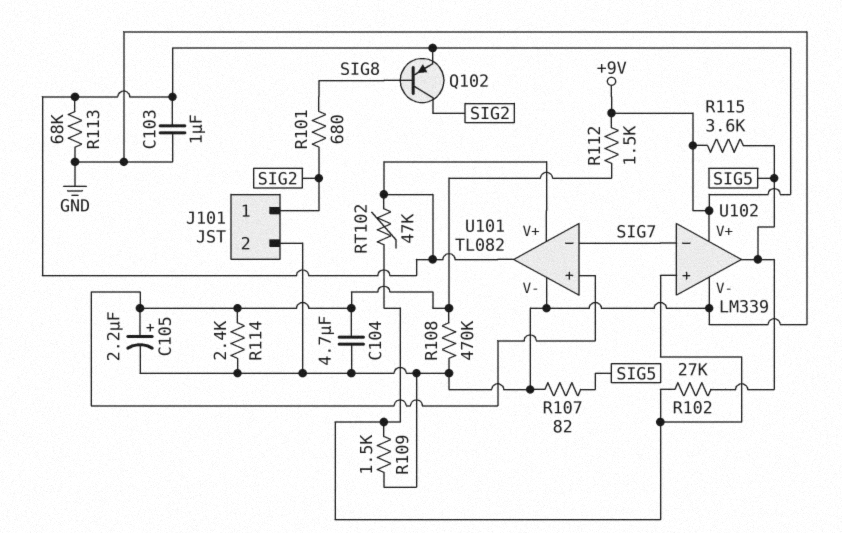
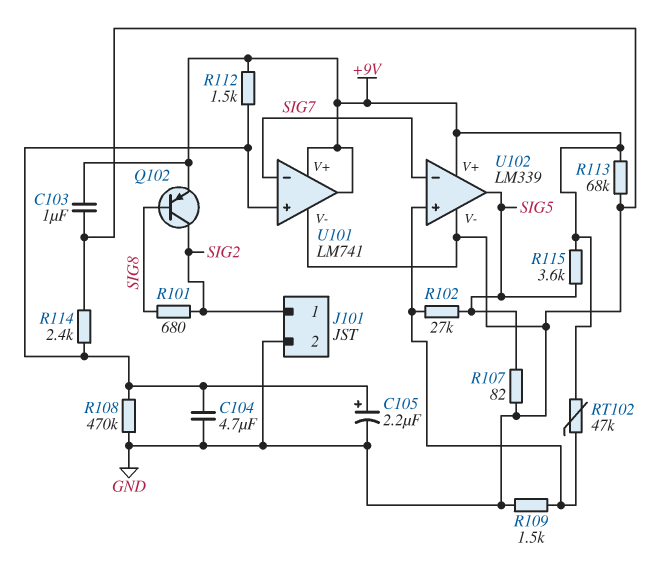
U101: TL082 -> LM741

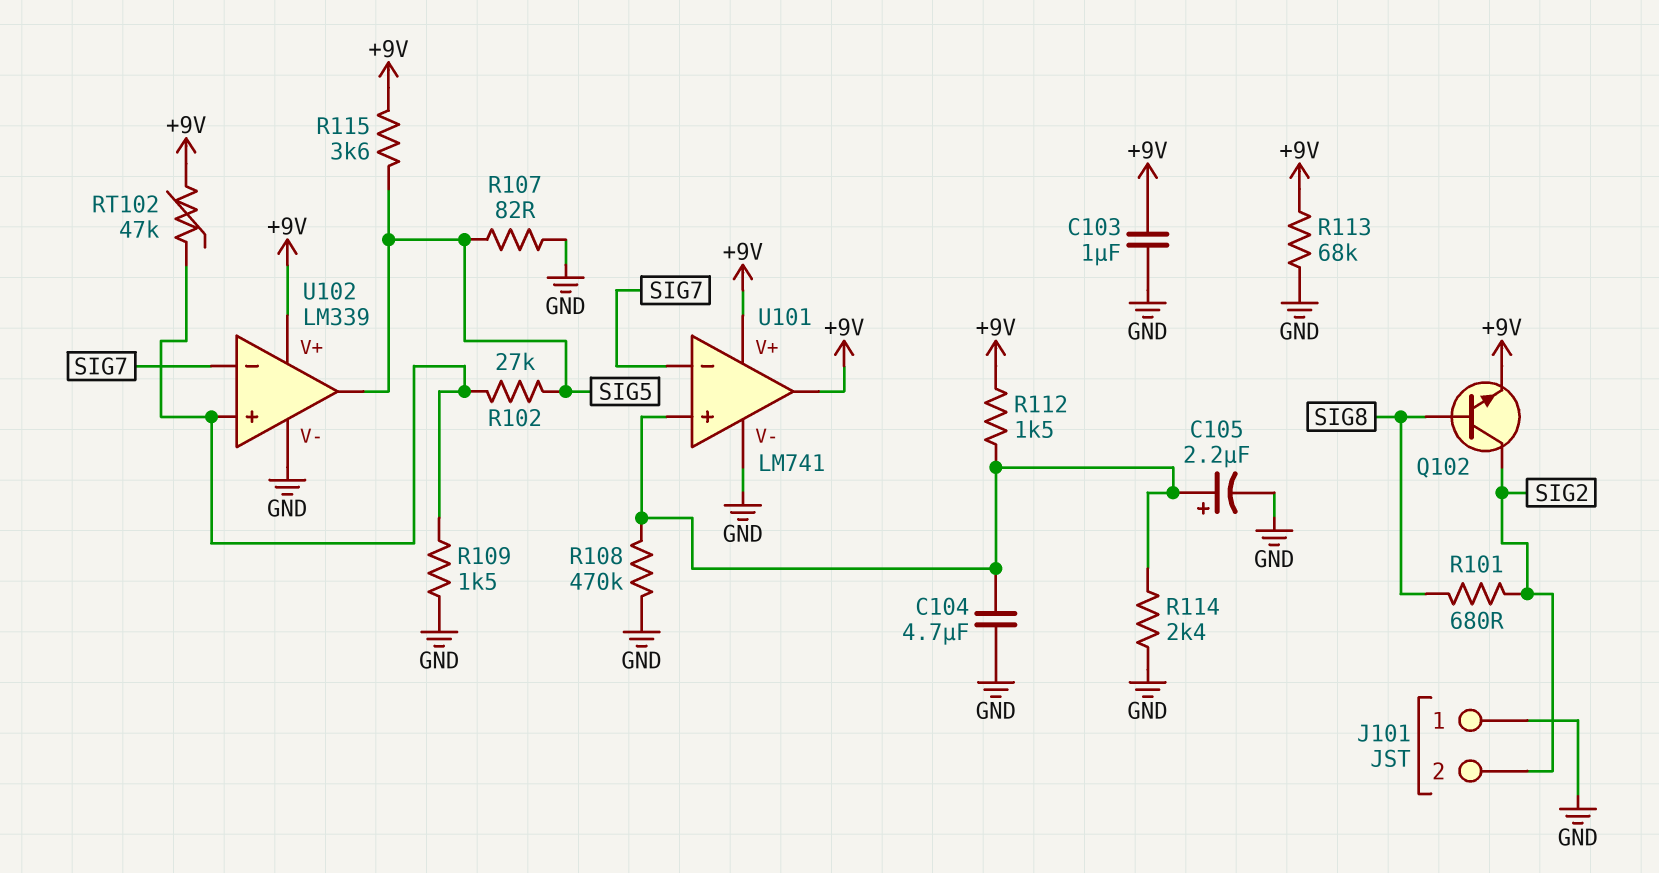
J101 pin 1: SIG2 -> GND
J101 pin 2: GND -> SIG2
Q102: PNP (B SIG8, C SIG2, E +9V) -> NPN (B SIG8, C SIG2, E +9V)

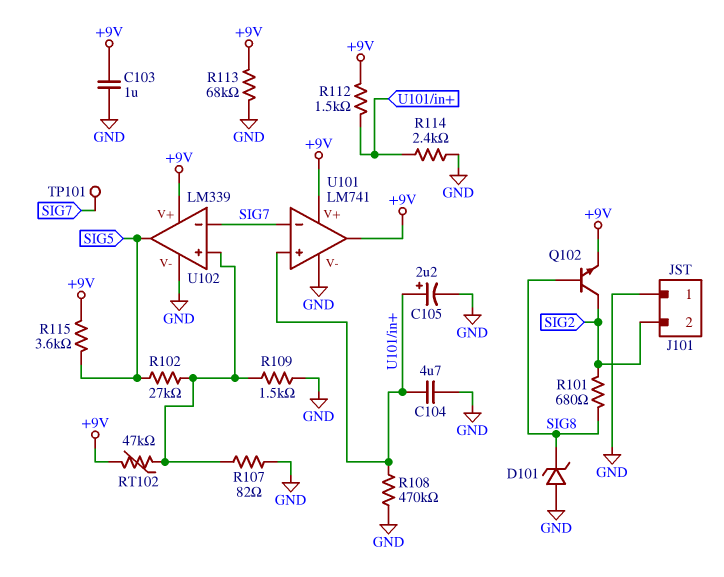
D101: none -> zener (A GND, K SIG8)
R107: 82 (GND, SIG5) -> 82 (GND, U102/in+)
TP101: none -> test point (SIG7)

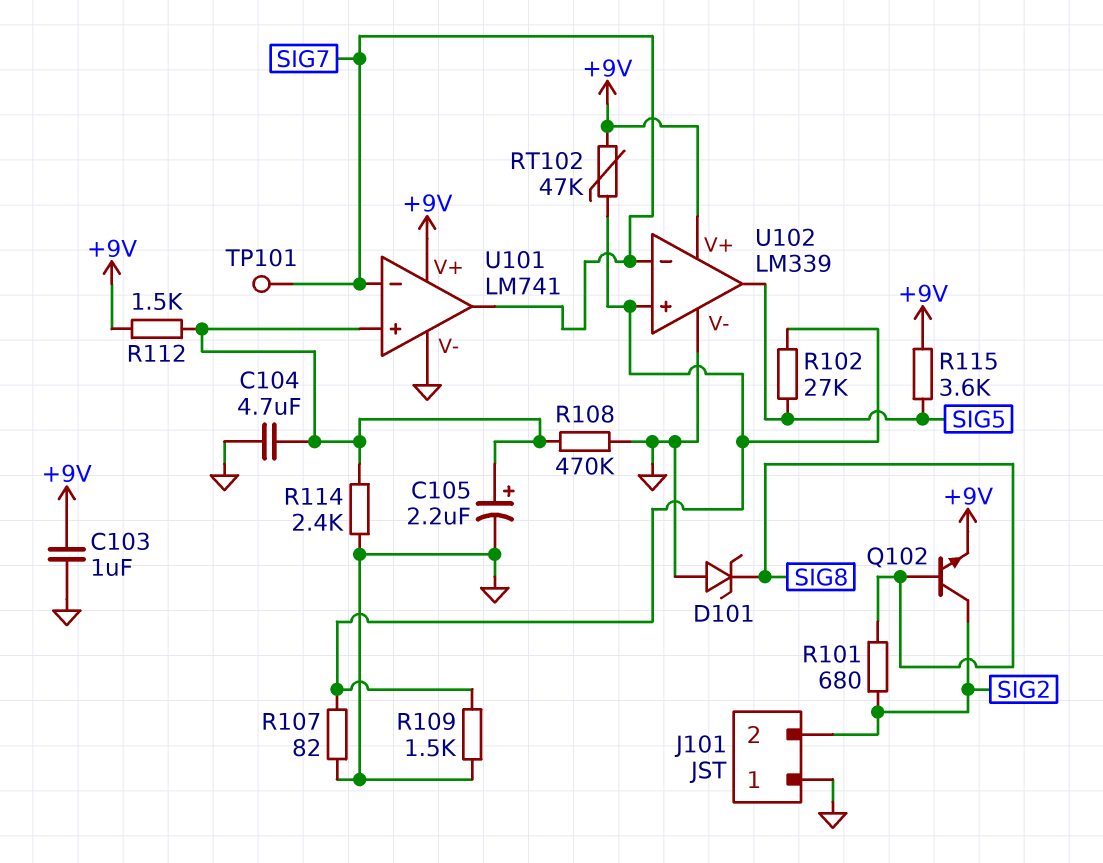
R113: 68k (+9V, GND) -> none
U101 pin out: +9V -> SIG7

